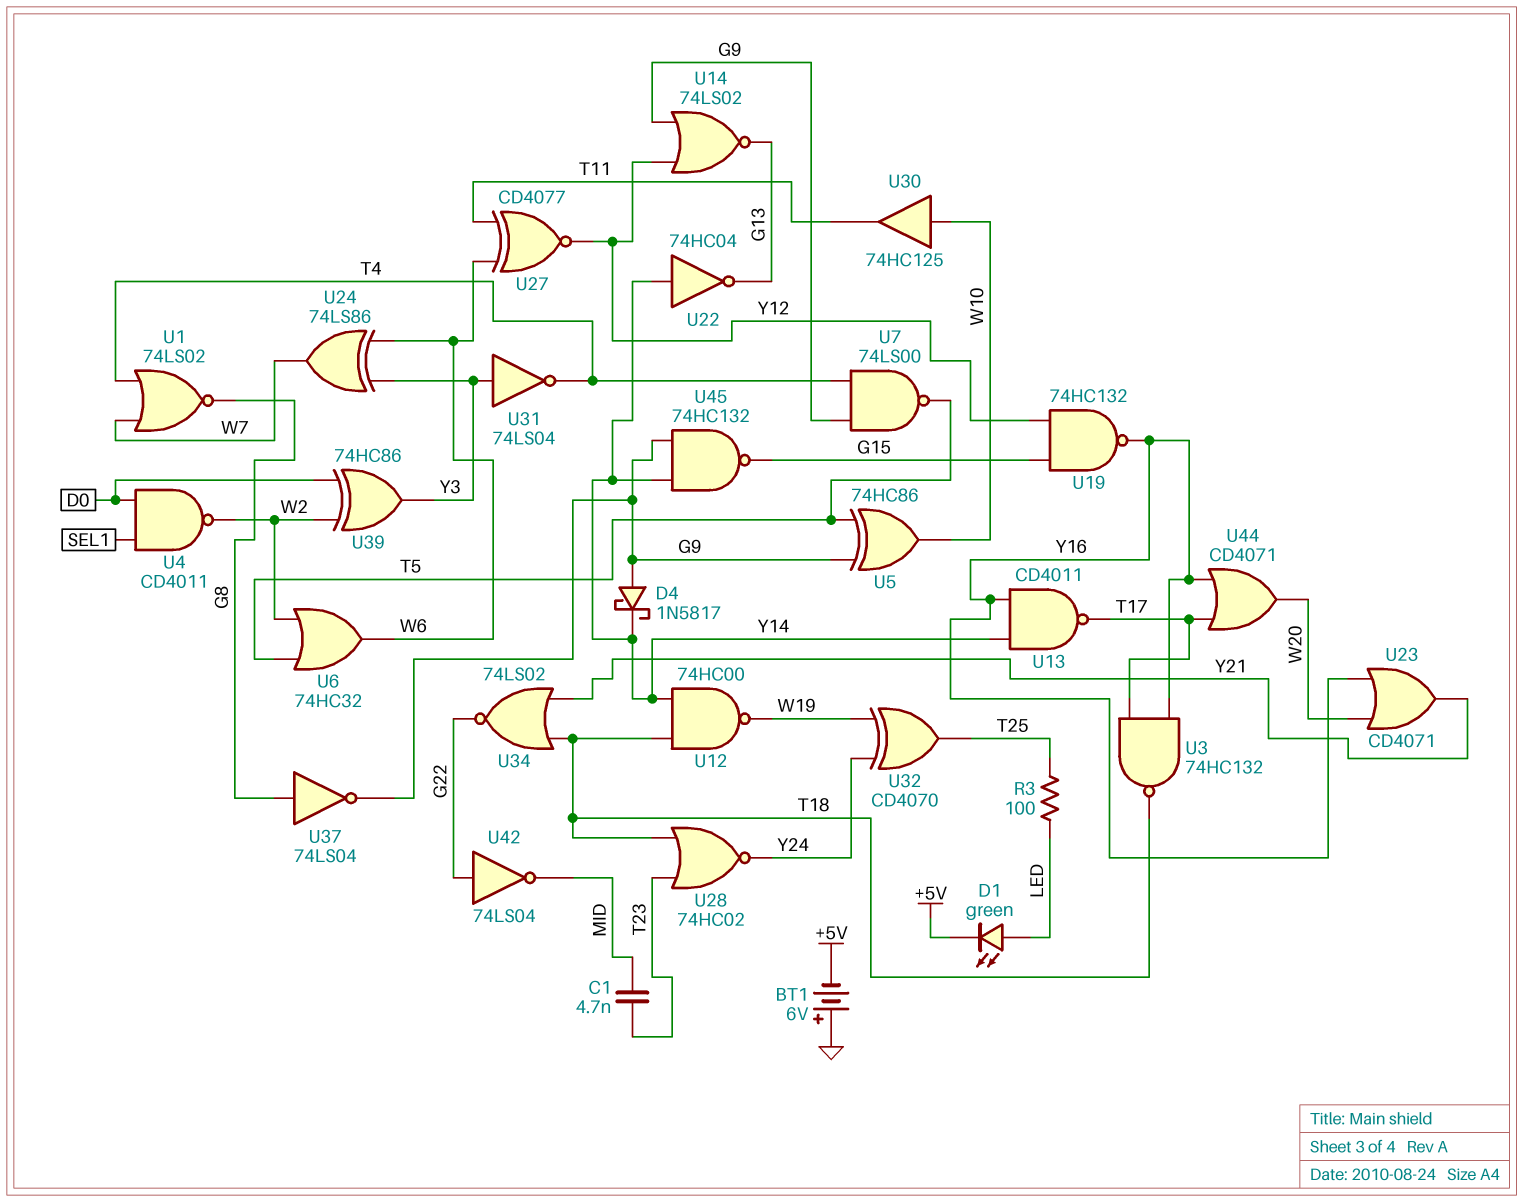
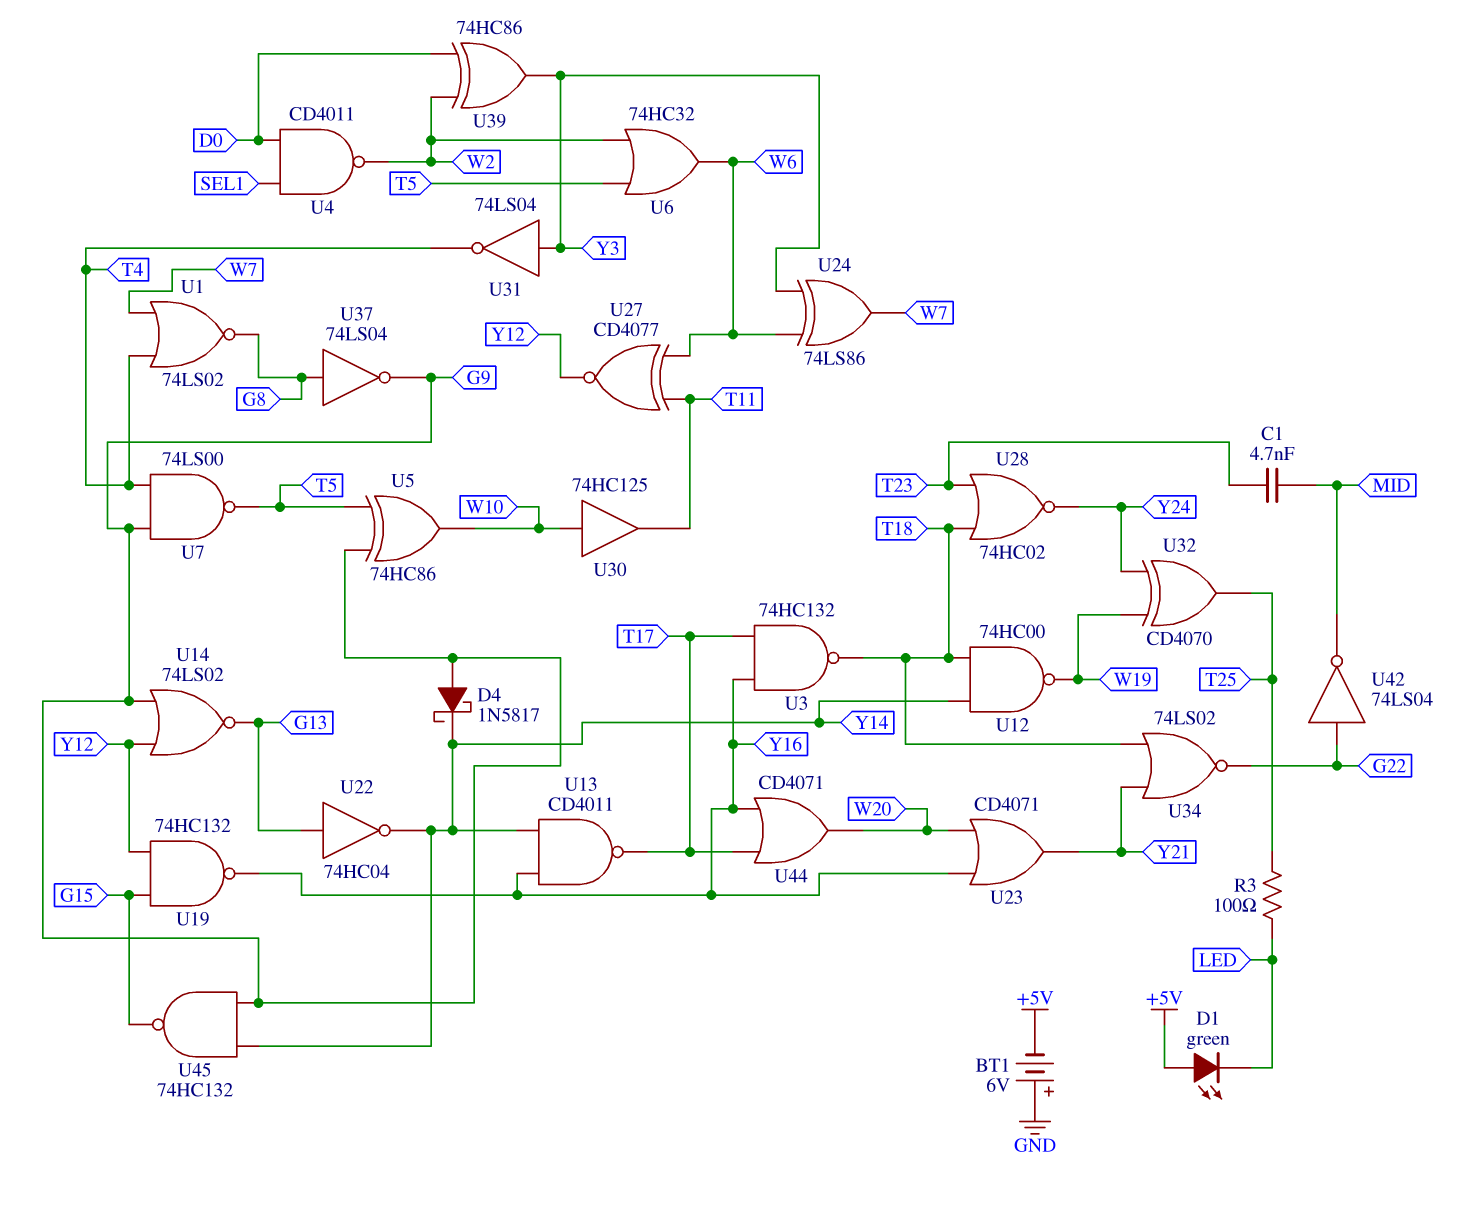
D1: LED green (A LED, K +5V) -> LED green (A +5V, K LED)
U22: NOT 74HC04 (in Y14, out G13) -> NOT 74HC04 (in G13, out Y14)

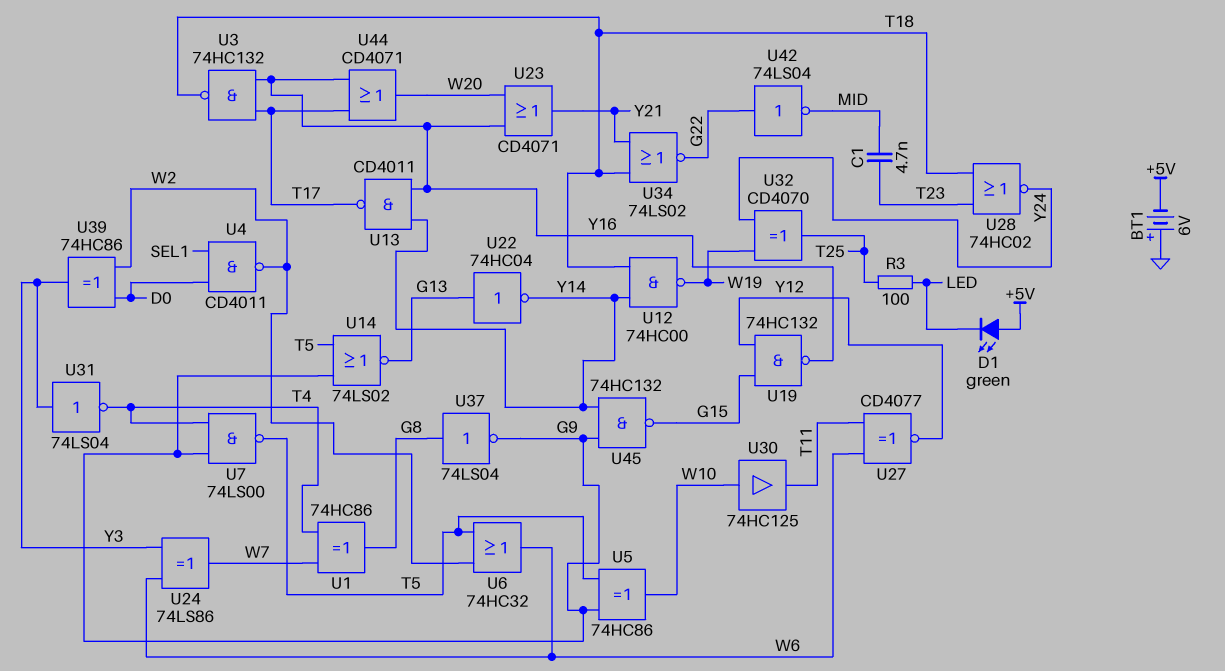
D4: schottky 1N5817 (A G9, K Y14) -> none
U1: NOR 74LS02 (in T4, in W7, out G8) -> XOR 74HC86 (in T4, in W7, out G8)
U14: NOR 74LS02 (in G9, in Y12, out G13) -> NOR 74LS02 (in G9, in T5, out G13)

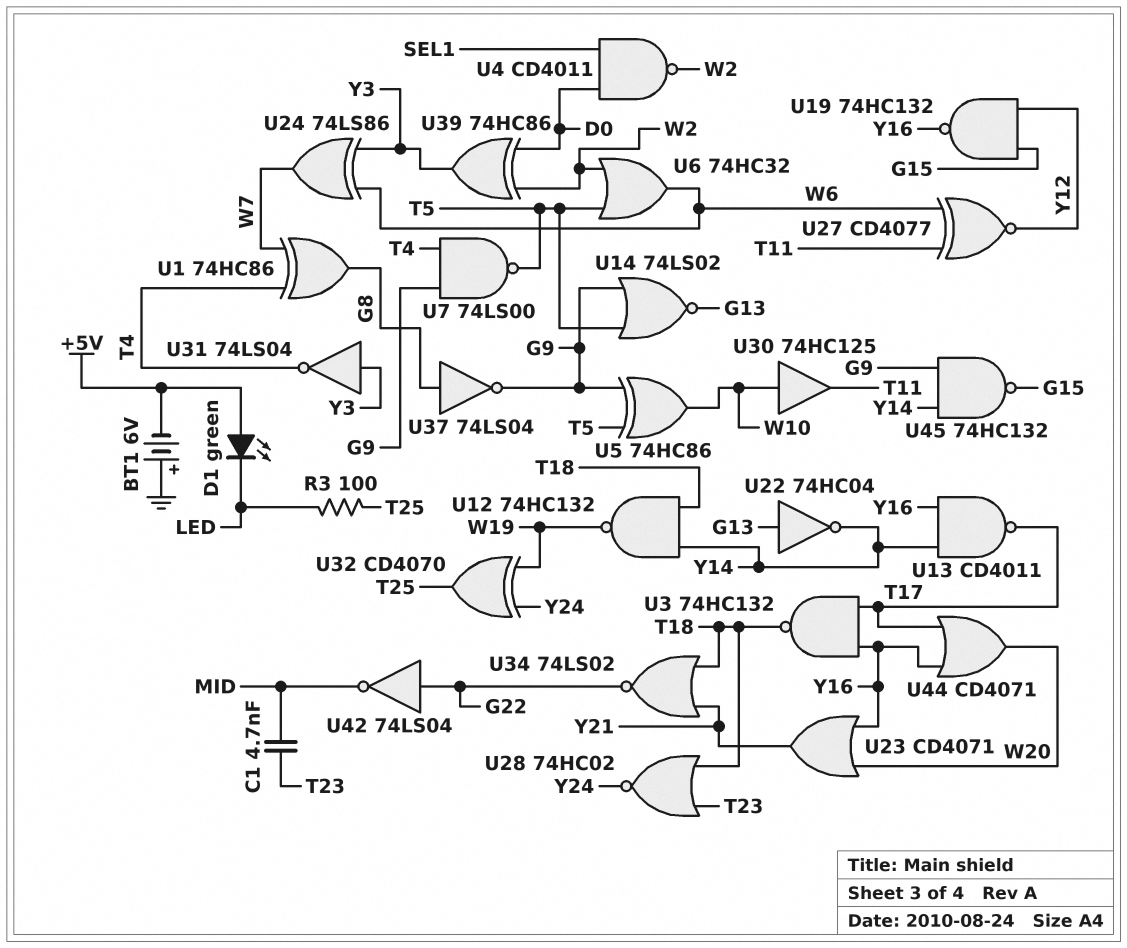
U12: NAND 74HC00 (in T18, in Y14, out W19) -> NAND 74HC132 (in T18, in Y14, out W19)

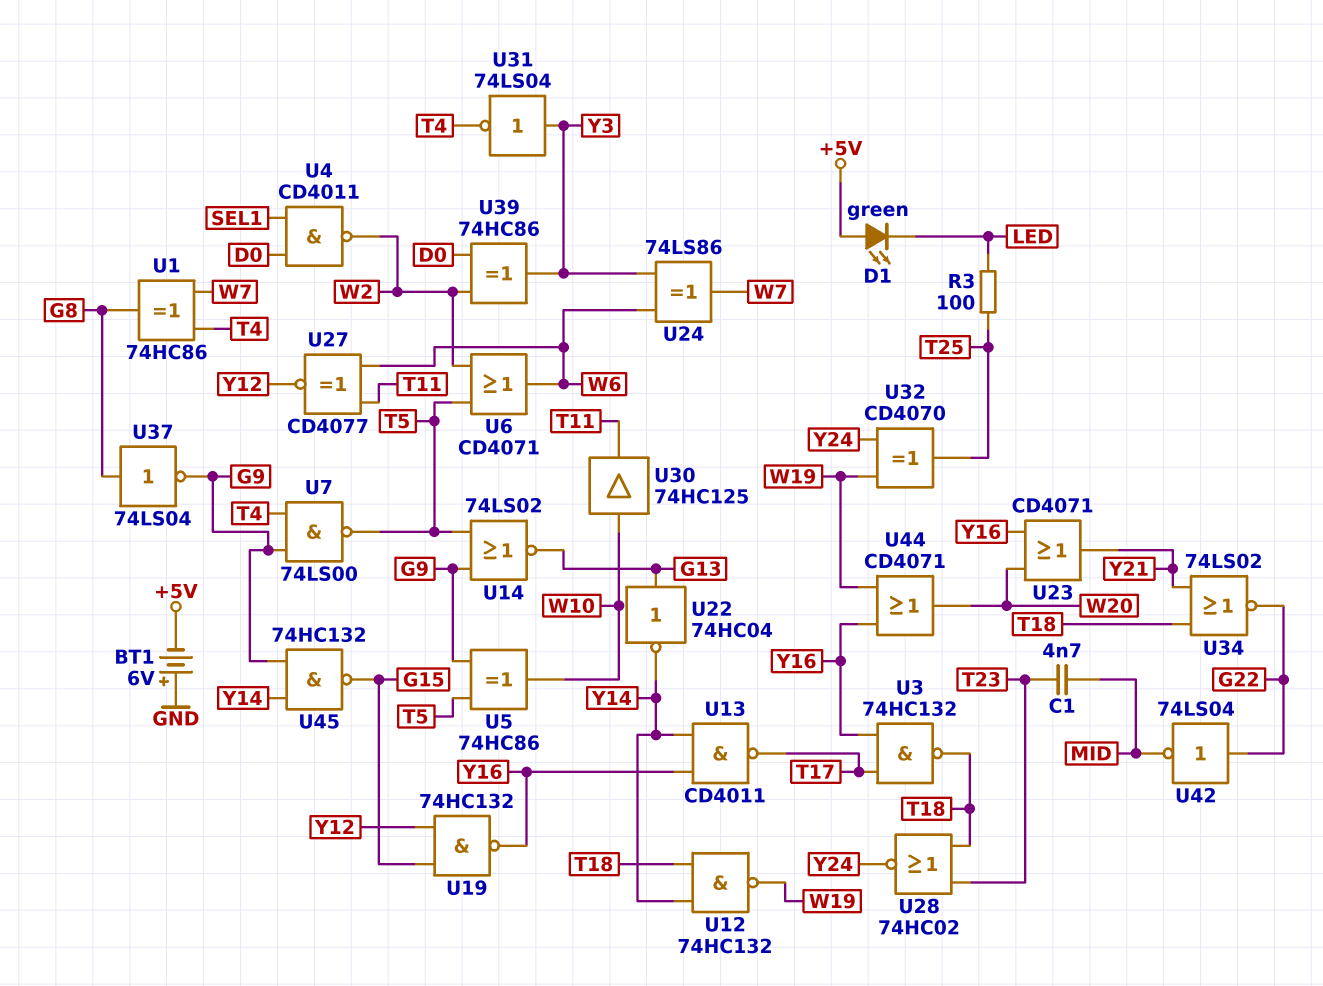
U6: OR 74HC32 (in T5, in W2, out W6) -> OR CD4071 (in T5, in W2, out W6)
U44: OR CD4071 (in T17, in Y16, out W20) -> OR CD4071 (in W19, in Y16, out W20)

